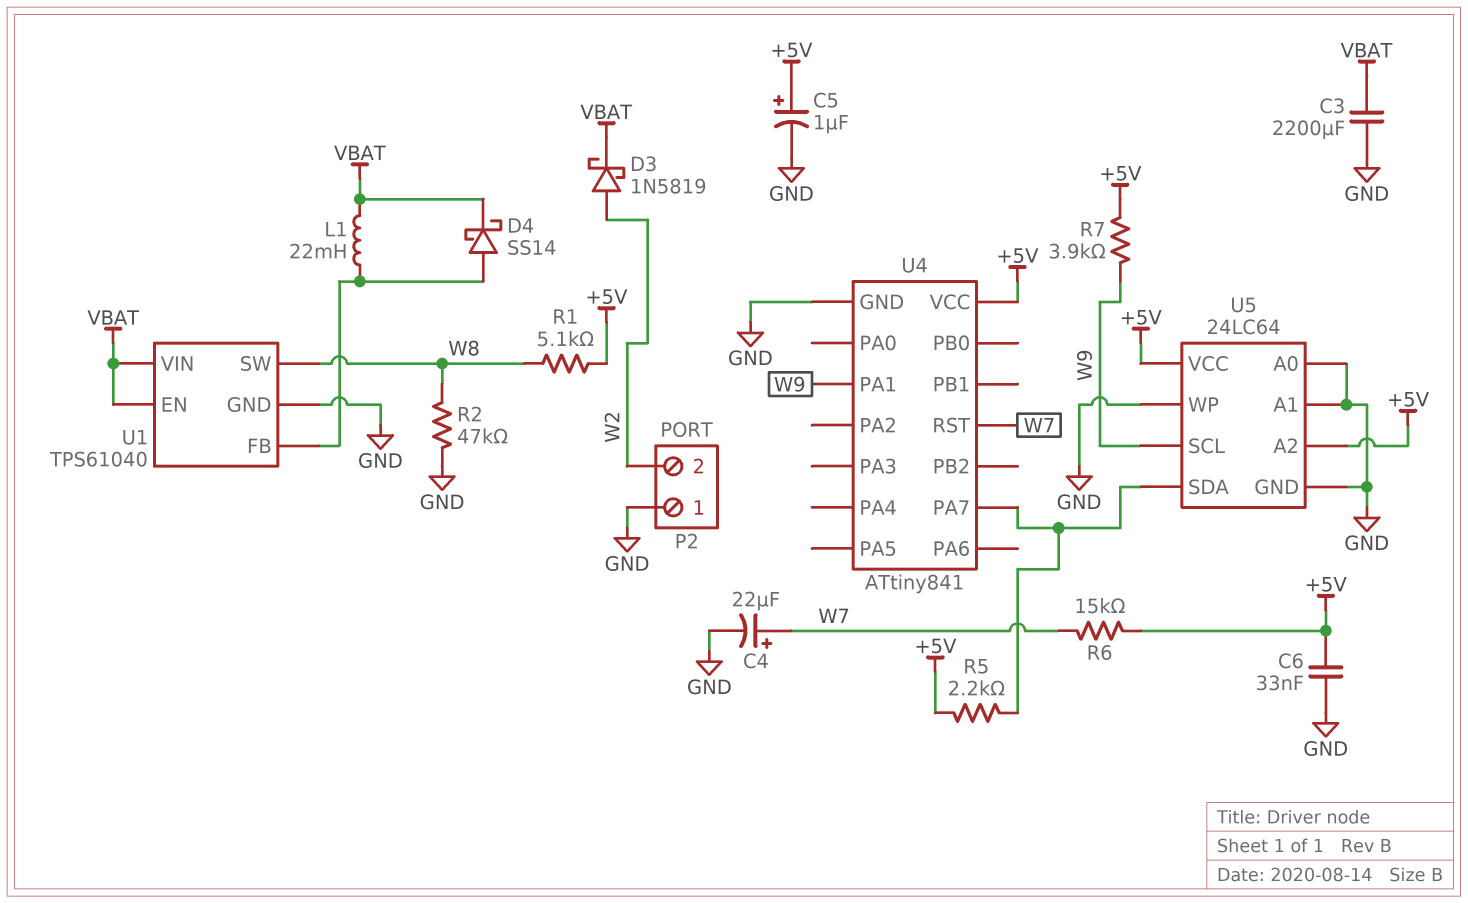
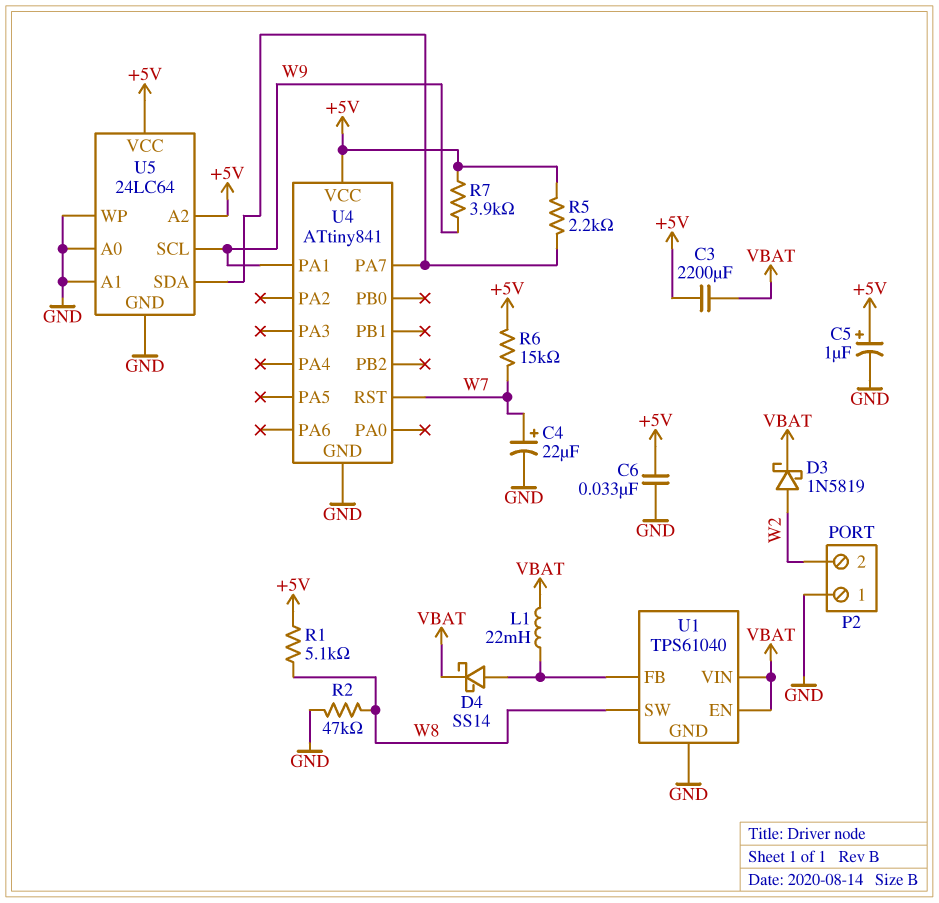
C3: 2200uF (GND, VBAT) -> 2200uF (+5V, VBAT)

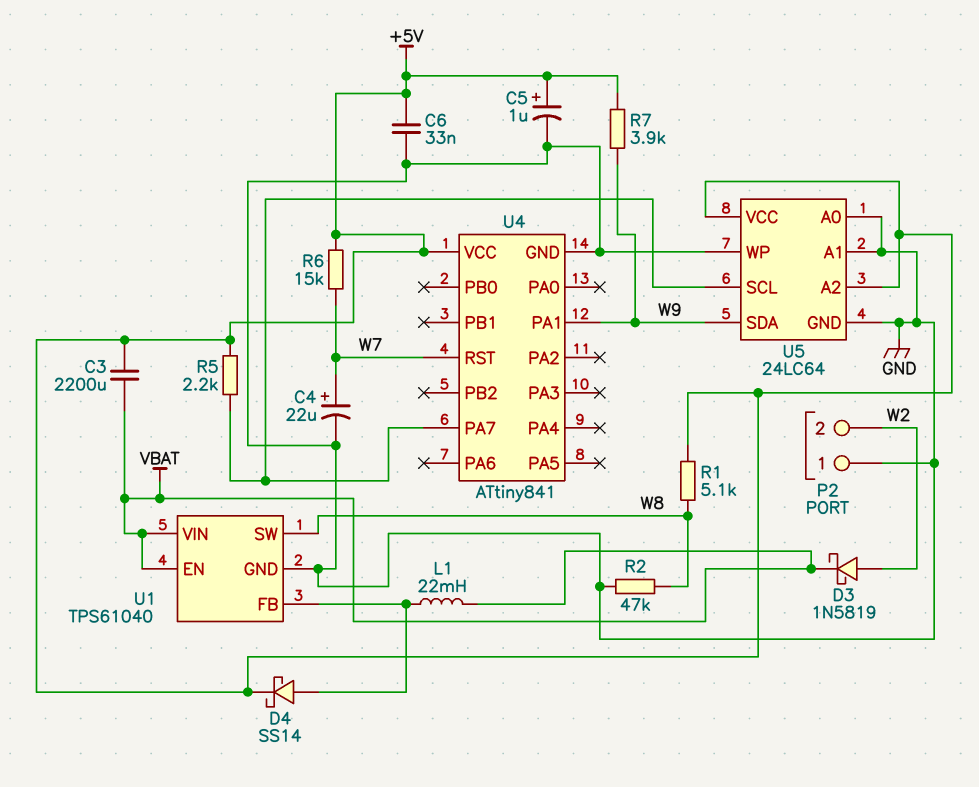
D4: schottky SS14 (A U1/FB, K VBAT) -> schottky SS14 (A U1/FB, K +5V)
U5 pin SCL: W9 -> U4/PA7
U5 pin SDA: U4/PA7 -> W9

